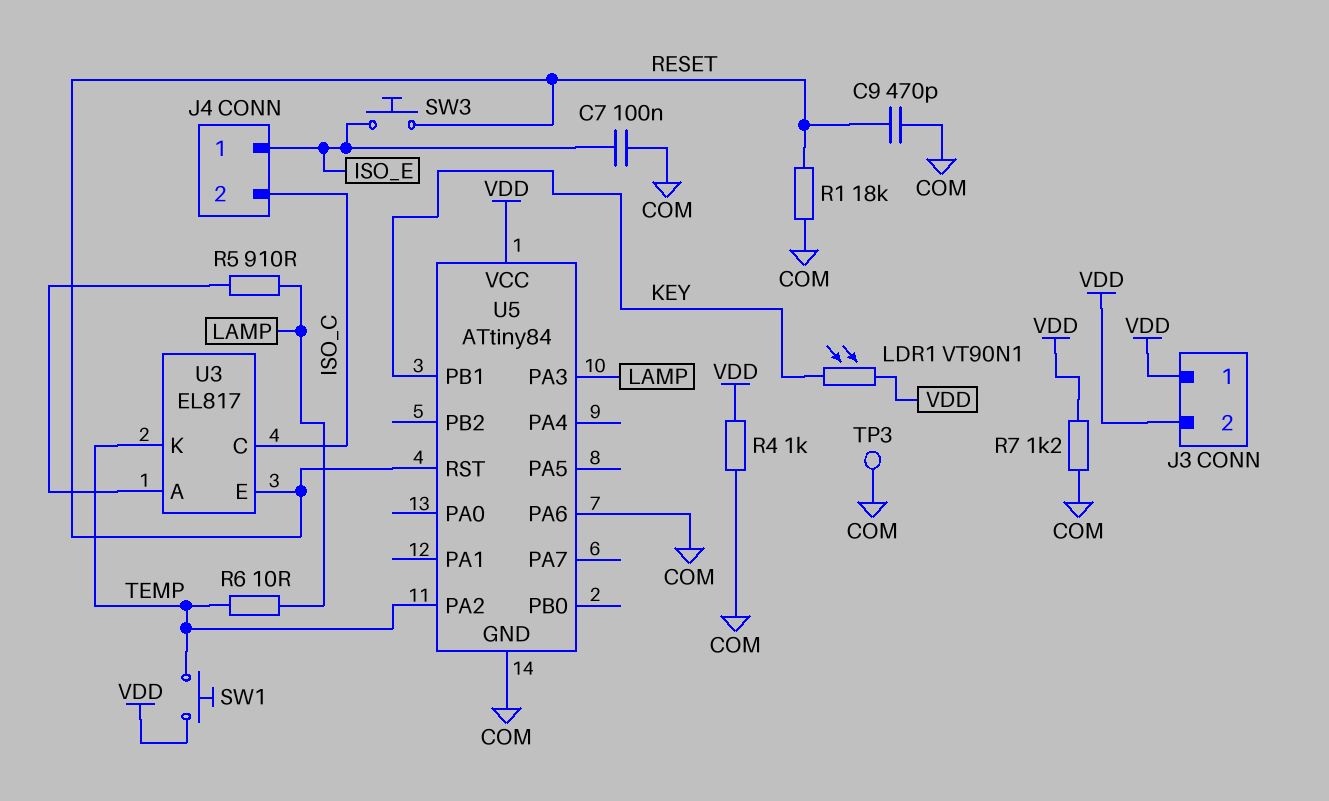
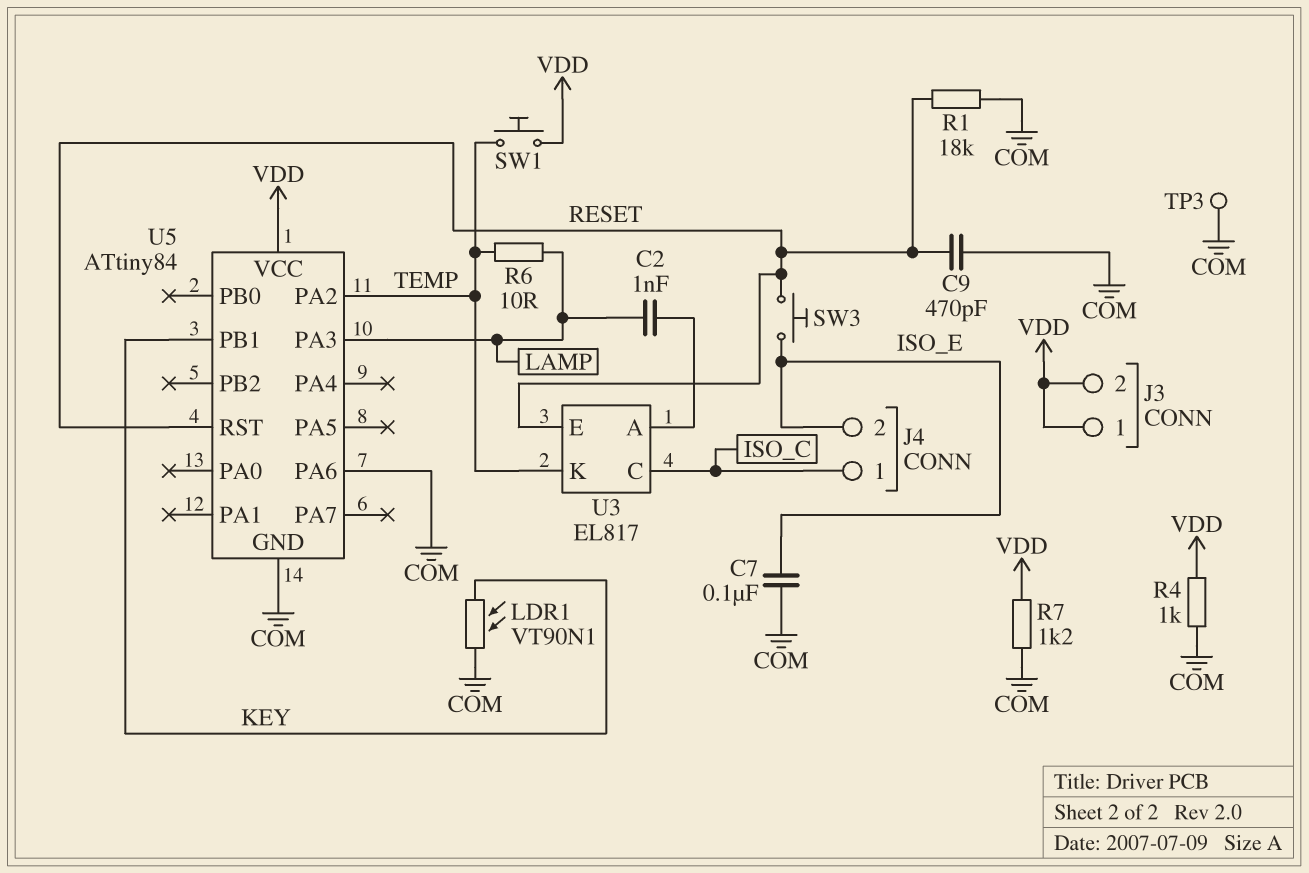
C2: none -> 1nF (LAMP, U3/A)
J4 pin 1: ISO_E -> ISO_C
J4 pin 2: ISO_C -> ISO_E
LDR1: VT90N1 (KEY, VDD) -> VT90N1 (COM, KEY)
R5: 910 (LAMP, U3/A) -> none

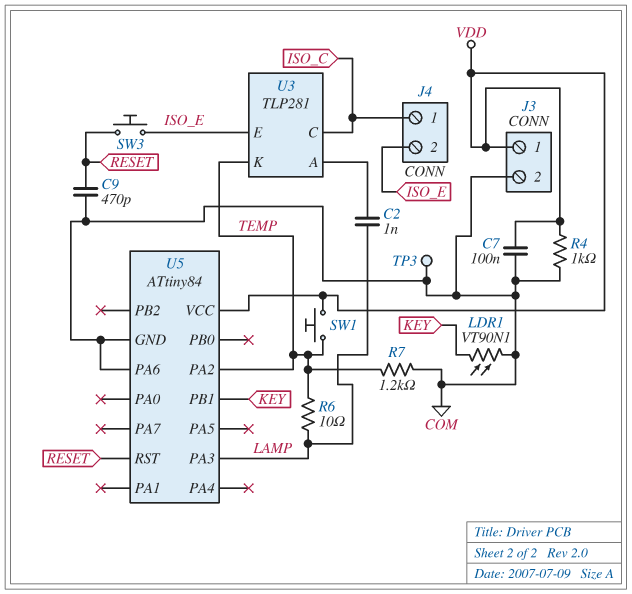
C7: 100nF (COM, ISO_E) -> 100nF (COM, VDD)
J3 pin 2: VDD -> COM
R1: 18k (COM, RESET) -> none
R7: 1.2k (COM, VDD) -> 1.2k (COM, TEMP)
U3: EL817 -> TLP281
U3 pin E: RESET -> ISO_E

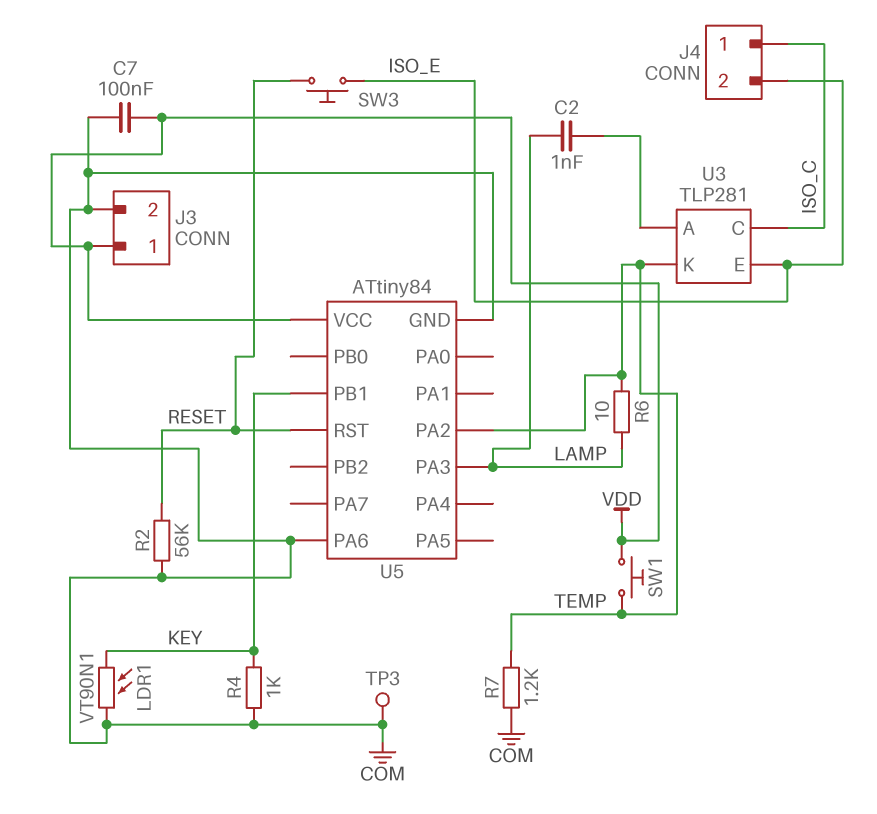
C9: 470pF (COM, RESET) -> none
R2: none -> 56k (COM, RESET)
R4: 1k (COM, VDD) -> 1k (COM, KEY)

